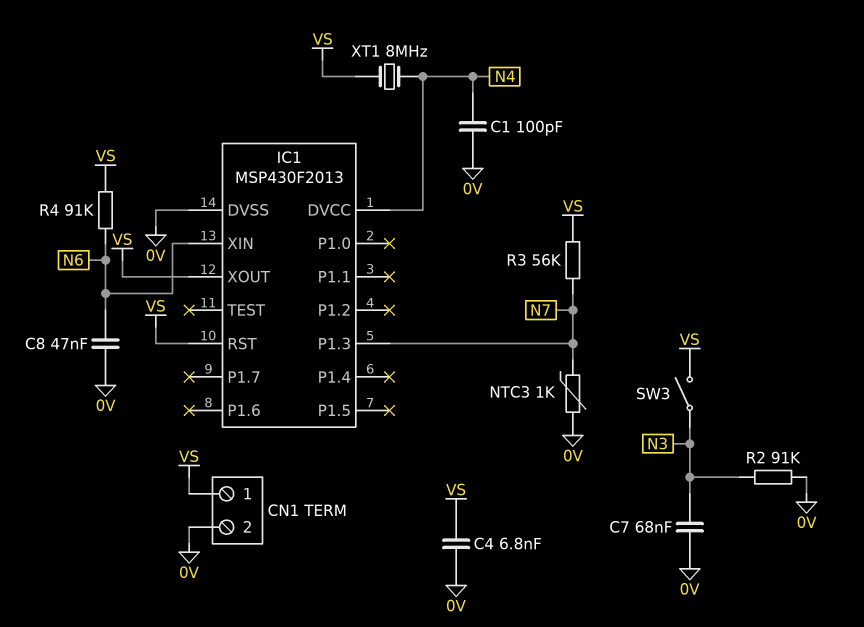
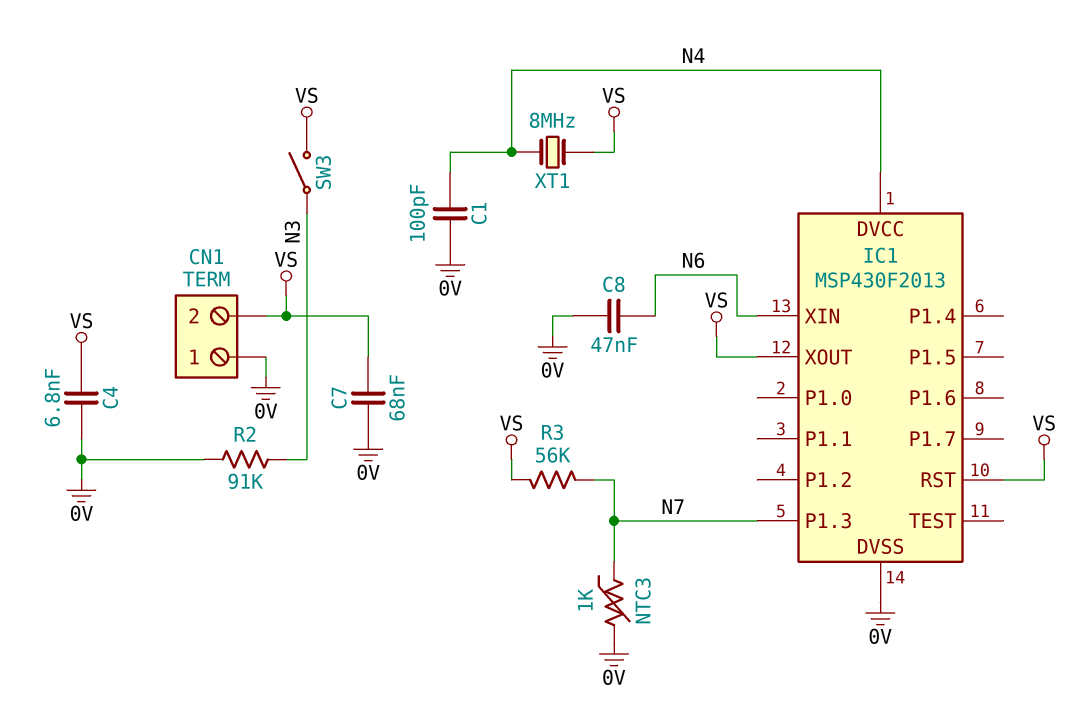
C7: 68nF (0V, N3) -> 68nF (0V, VS)
CN1 pin 1: VS -> 0V
CN1 pin 2: 0V -> VS
R4: 91k (N6, VS) -> none

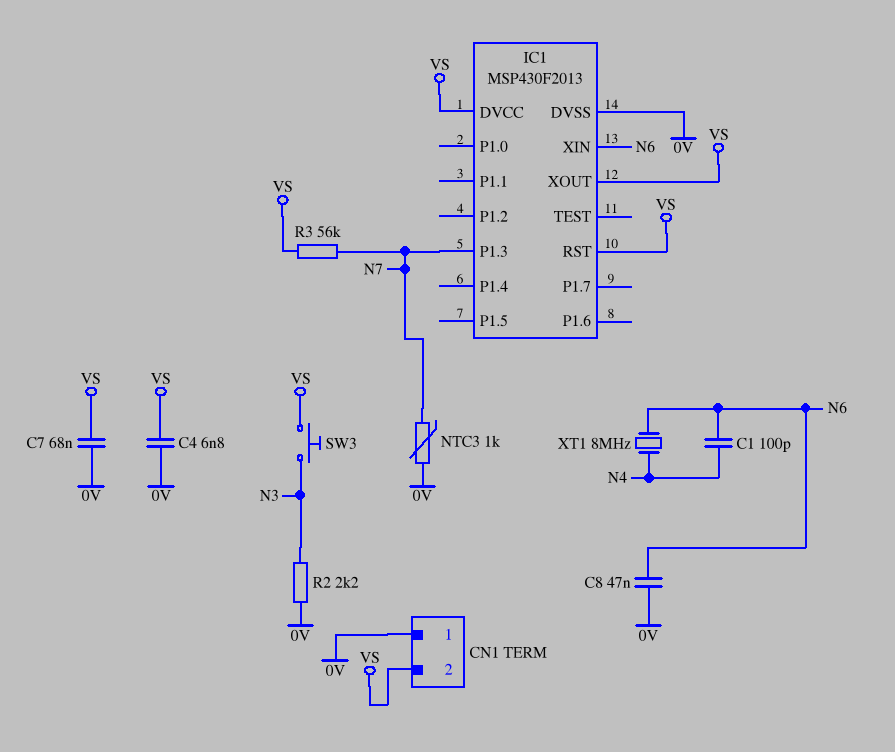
C1: 100pF (0V, N4) -> 100pF (N4, N6)
IC1 pin DVCC: N4 -> VS
R2: 91k (0V, N3) -> 2.2k (0V, N3)
SW3: switch (N3, VS) -> button (N3, VS)
XT1: 8MHz (N4, VS) -> 8MHz (N4, N6)

